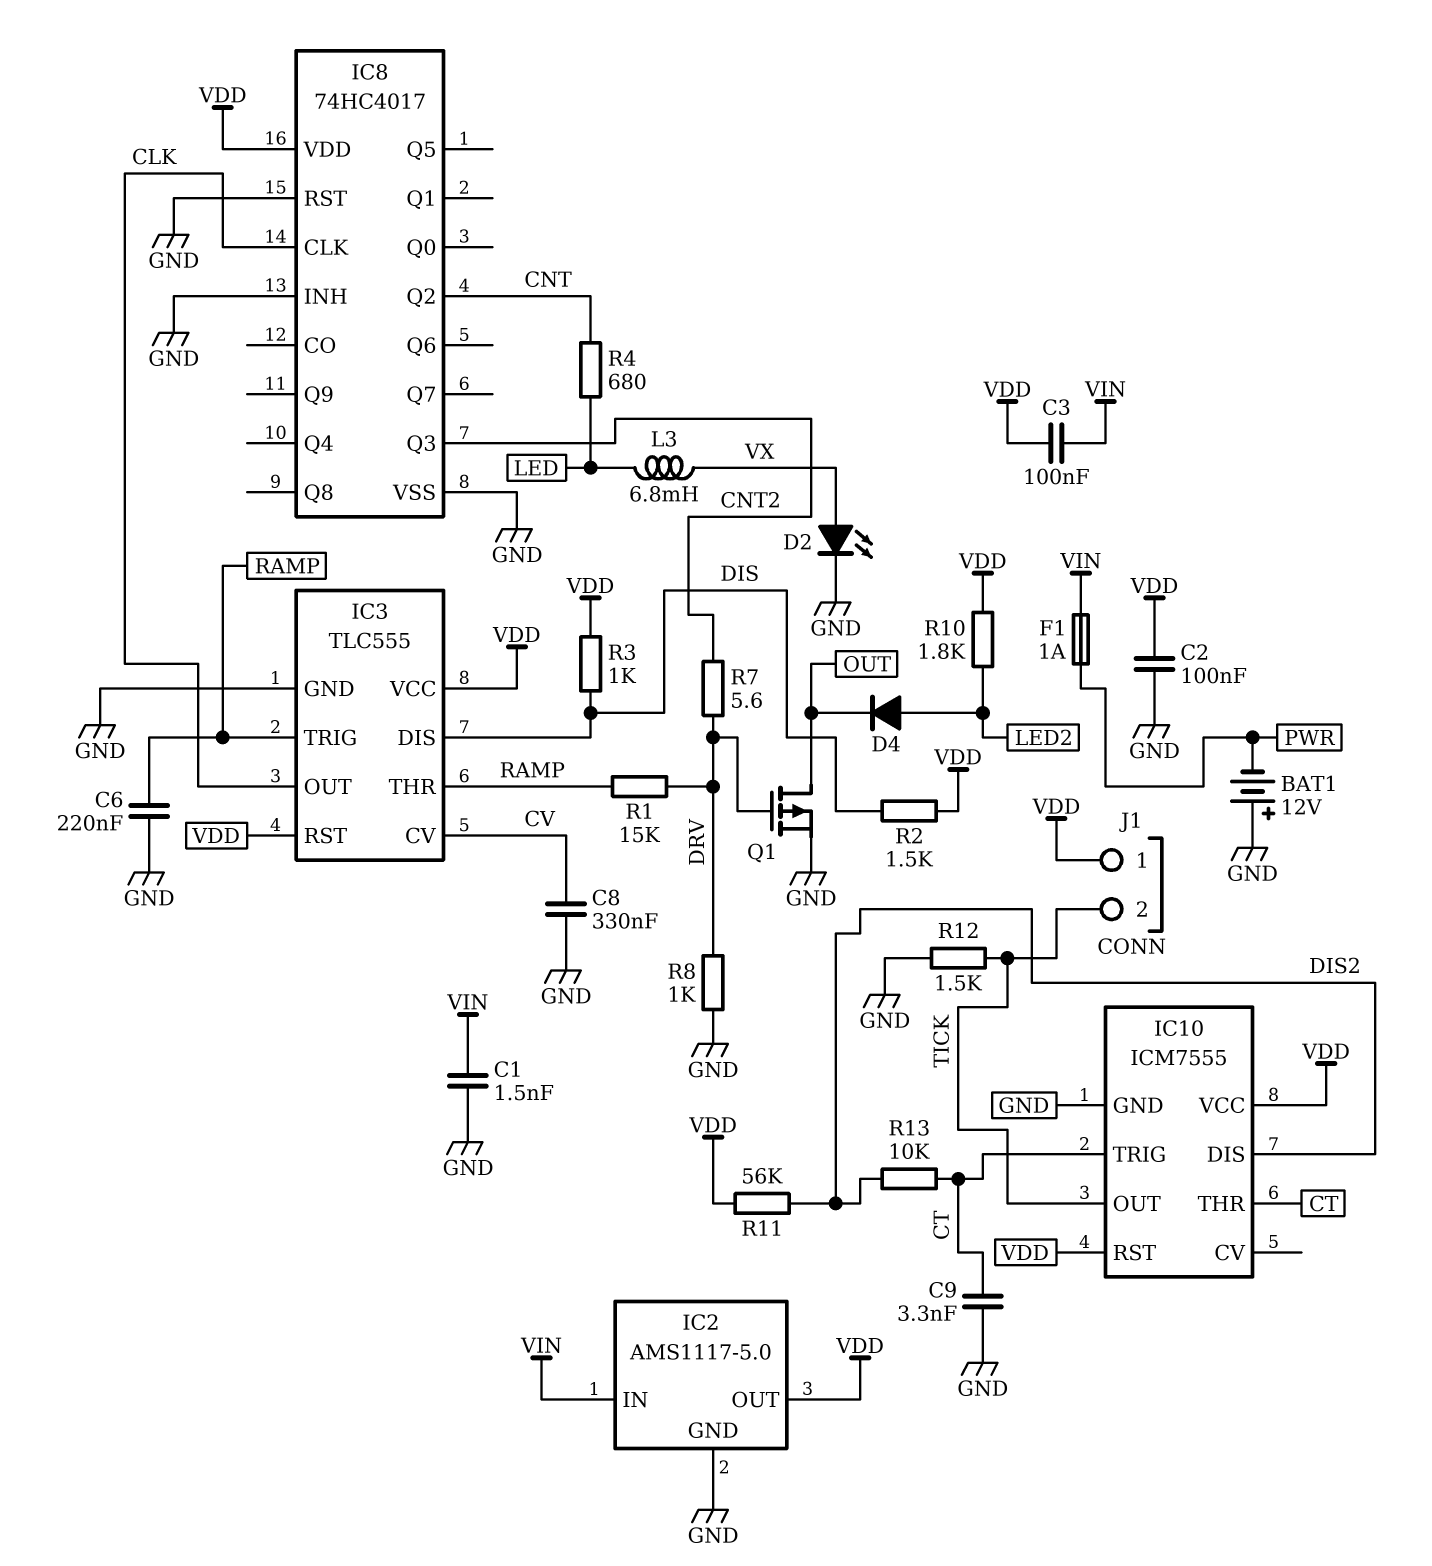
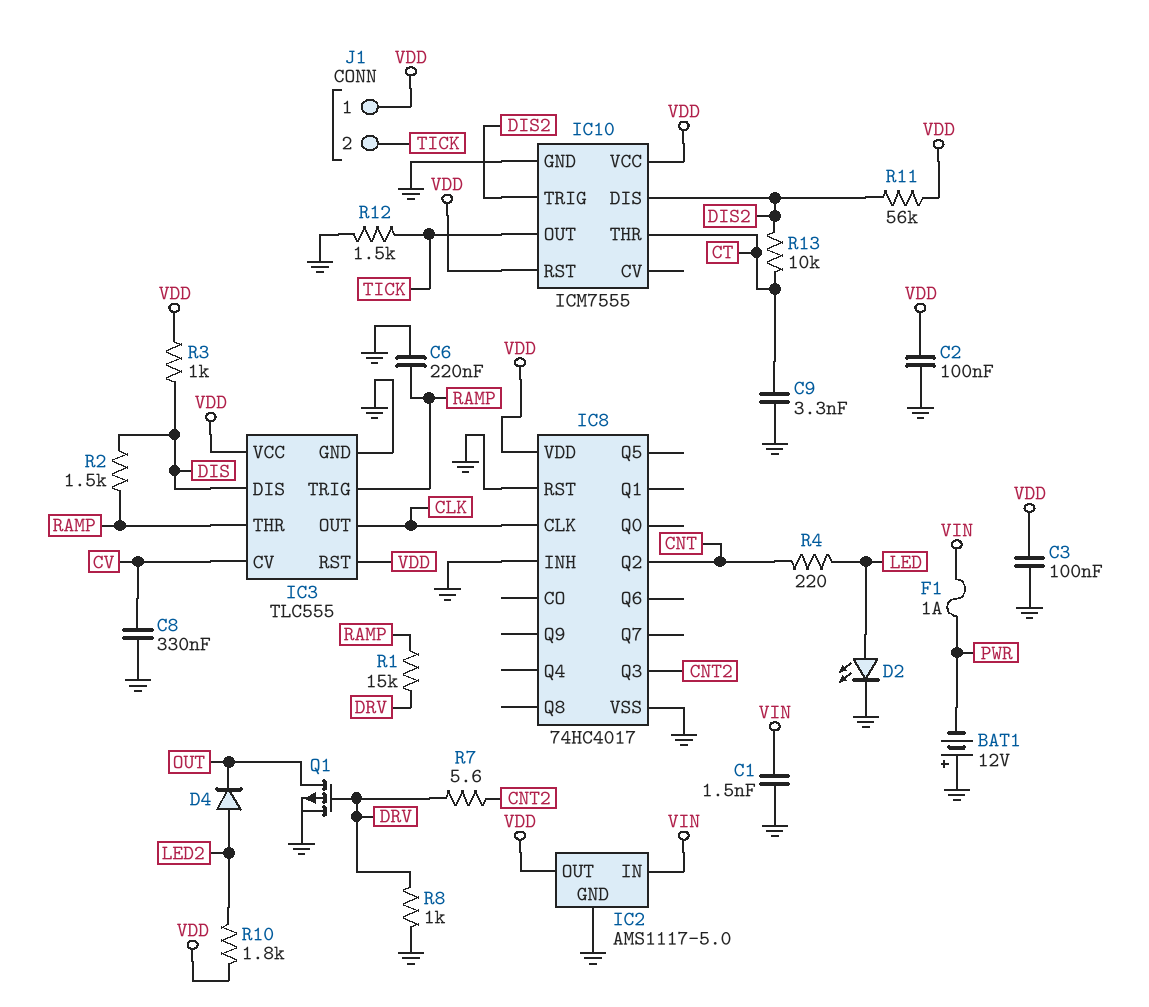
C3: 100nF (VDD, VIN) -> 100nF (GND, VDD)
D2: LED (A VX, K GND) -> LED (A LED, K GND)
IC10 pin TRIG: CT -> DIS2
L3: 6.8mH (LED, VX) -> none
R2: 1.5k (DIS, VDD) -> 1.5k (DIS, RAMP)
R4: 680 (CNT, LED) -> 220 (CNT, LED)

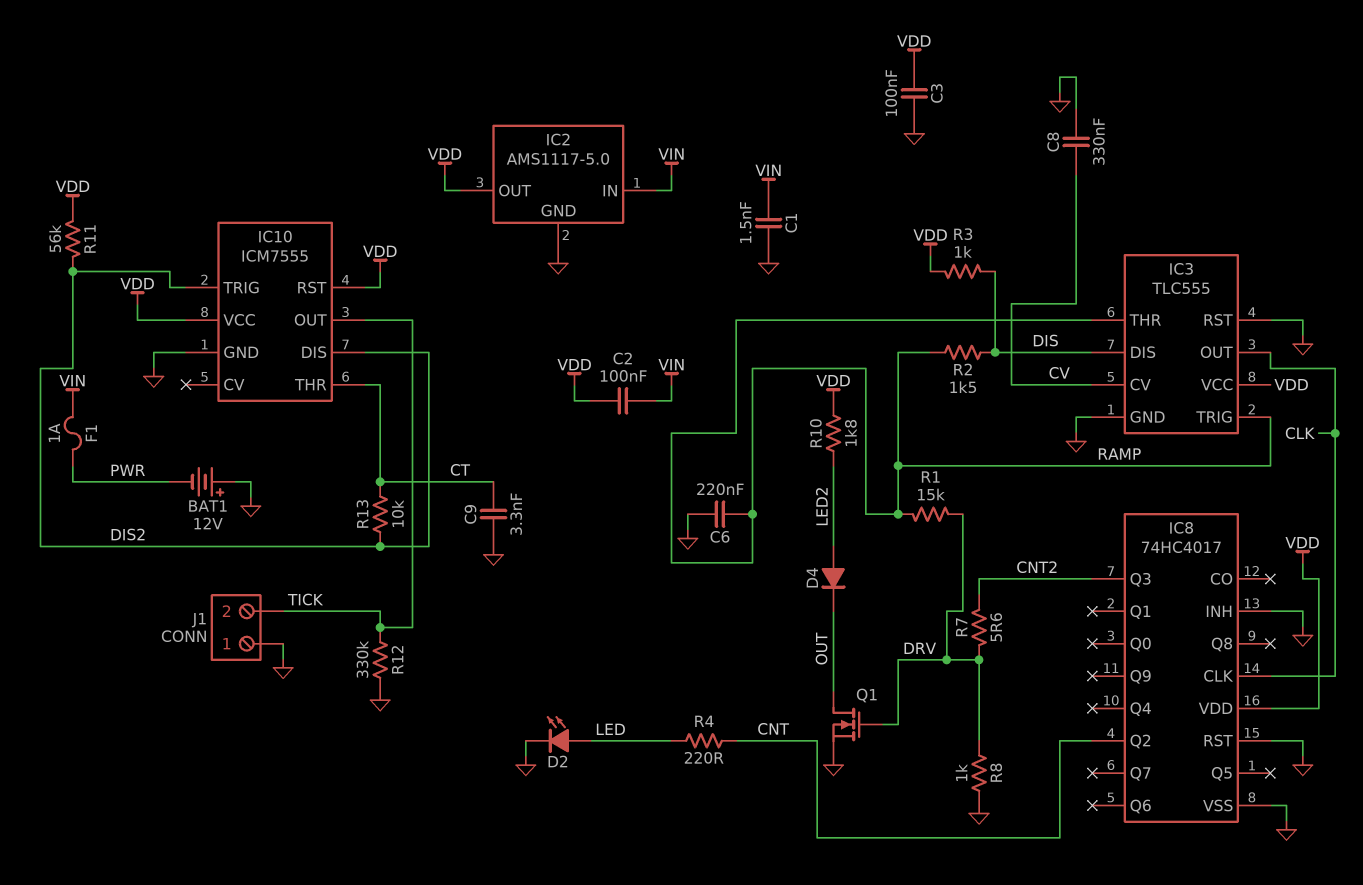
C2: 100nF (GND, VDD) -> 100nF (VDD, VIN)
IC3 pin RST: VDD -> GND
J1 pin 1: VDD -> GND
Q1: PMOS (G DRV, D OUT, S GND) -> NMOS (G DRV, D OUT, S GND)
R12: 1.5k (GND, TICK) -> 330k (GND, TICK)

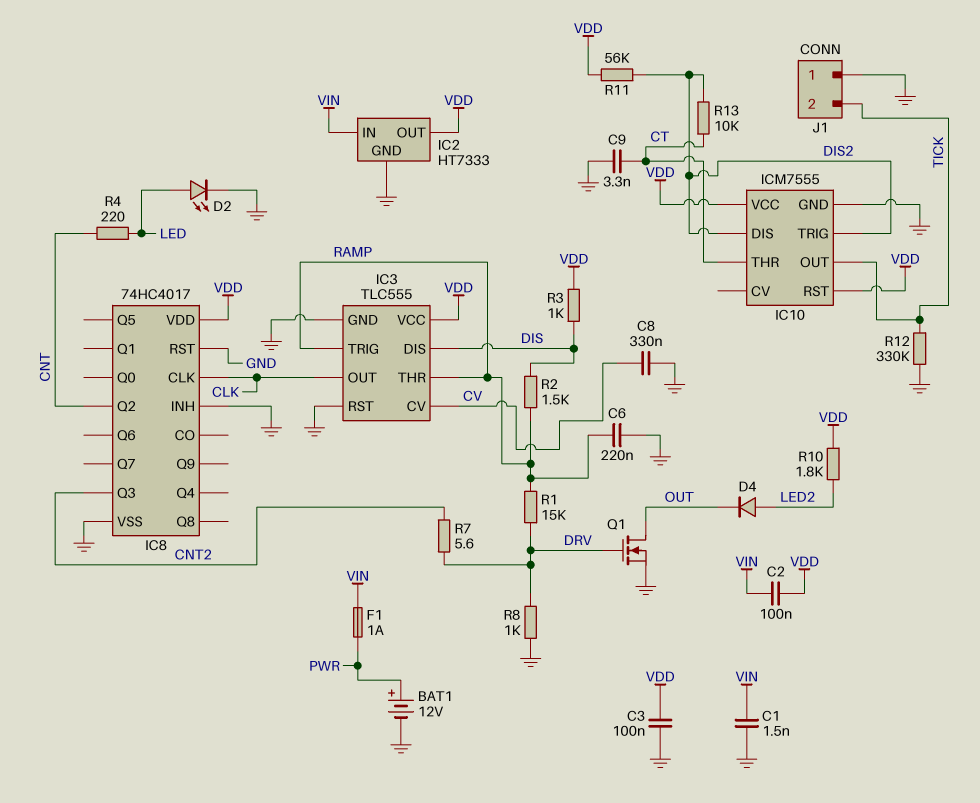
BAT1: 12V (plus GND, minus PWR) -> 12V (plus PWR, minus GND)
IC2: AMS1117-5.0 -> HT7333

